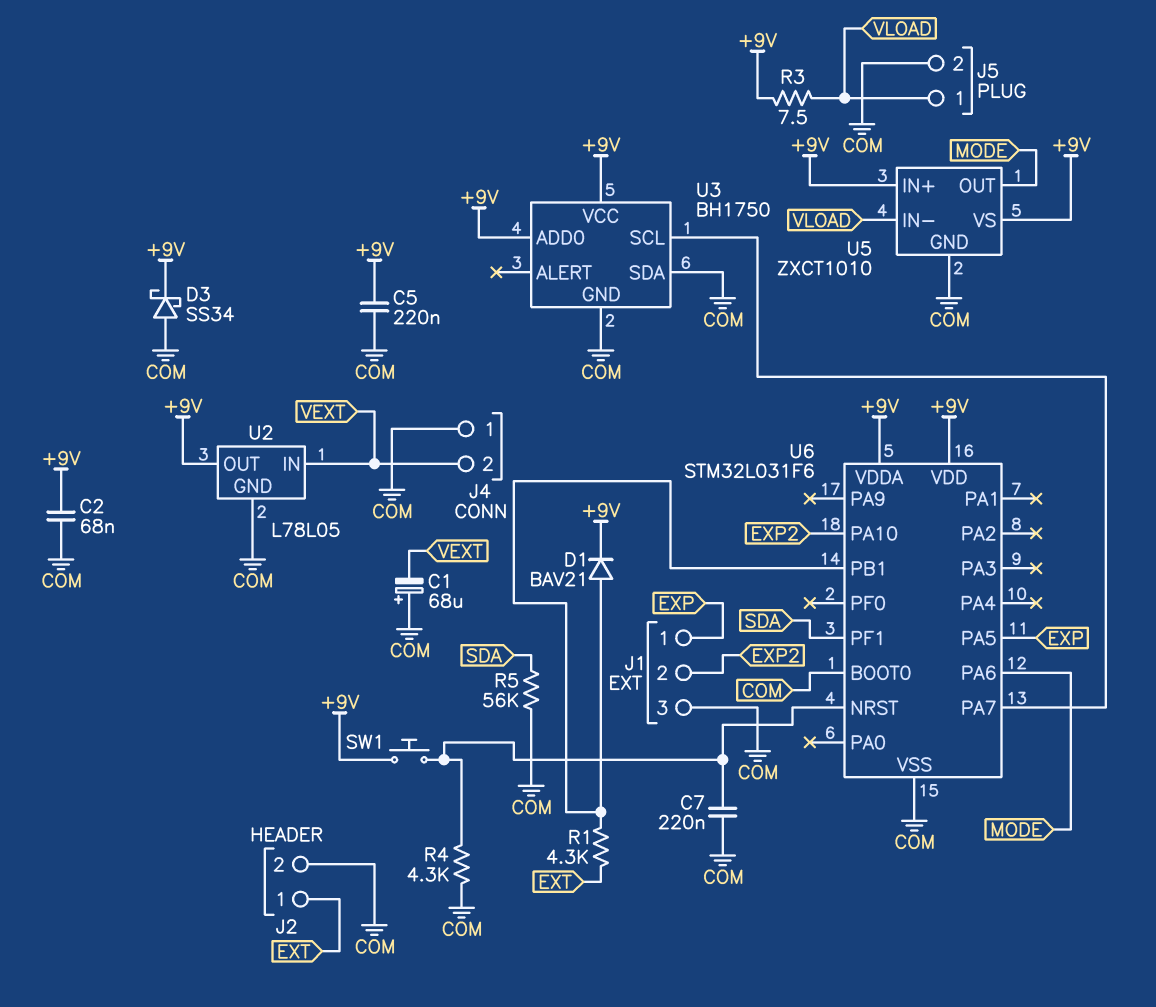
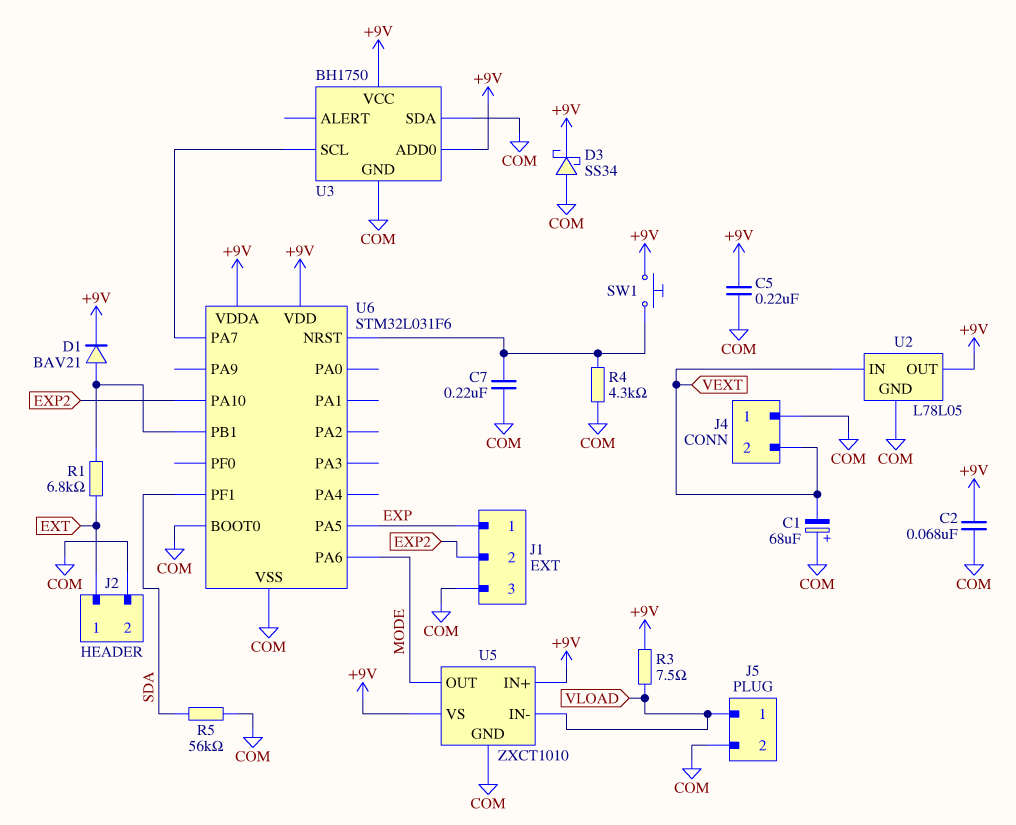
R1: 4.3k (EXT, U6/PB1) -> 6.8k (EXT, U6/PB1)

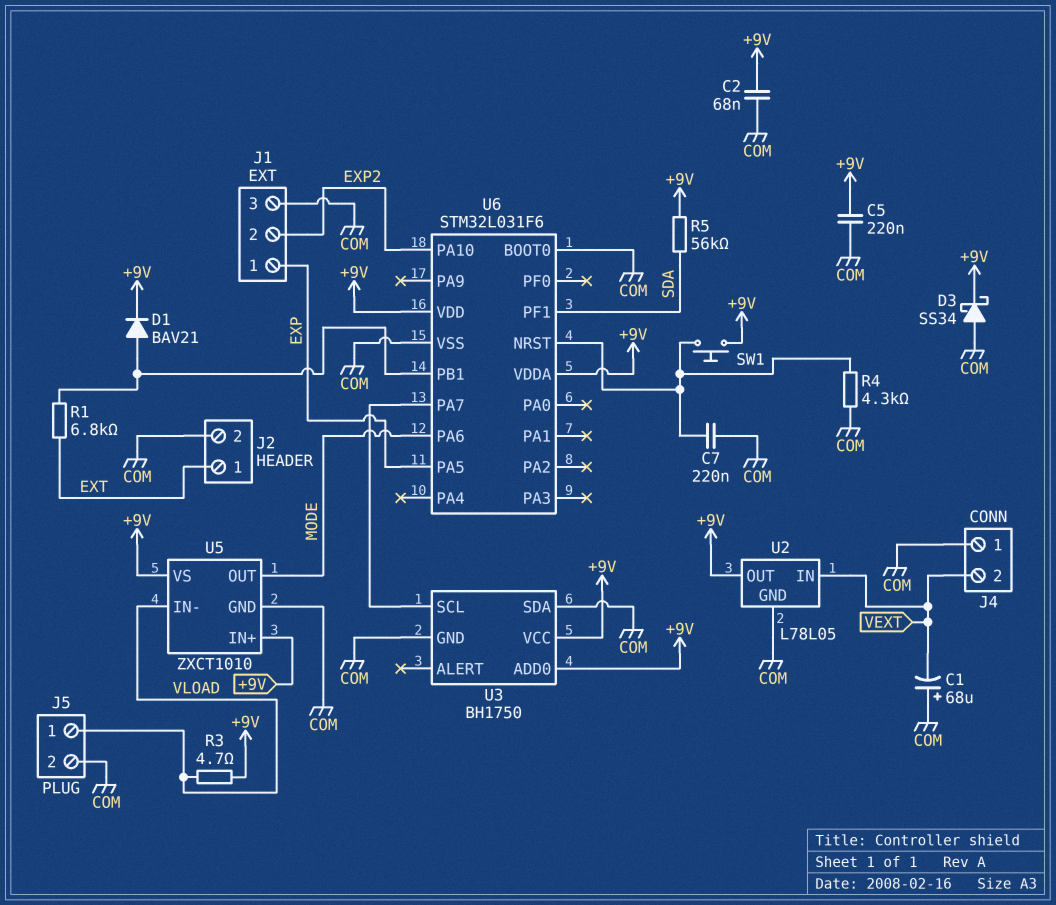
R3: 7.5 (+9V, VLOAD) -> 4.7 (+9V, VLOAD)
R5: 56k (COM, SDA) -> 56k (+9V, SDA)

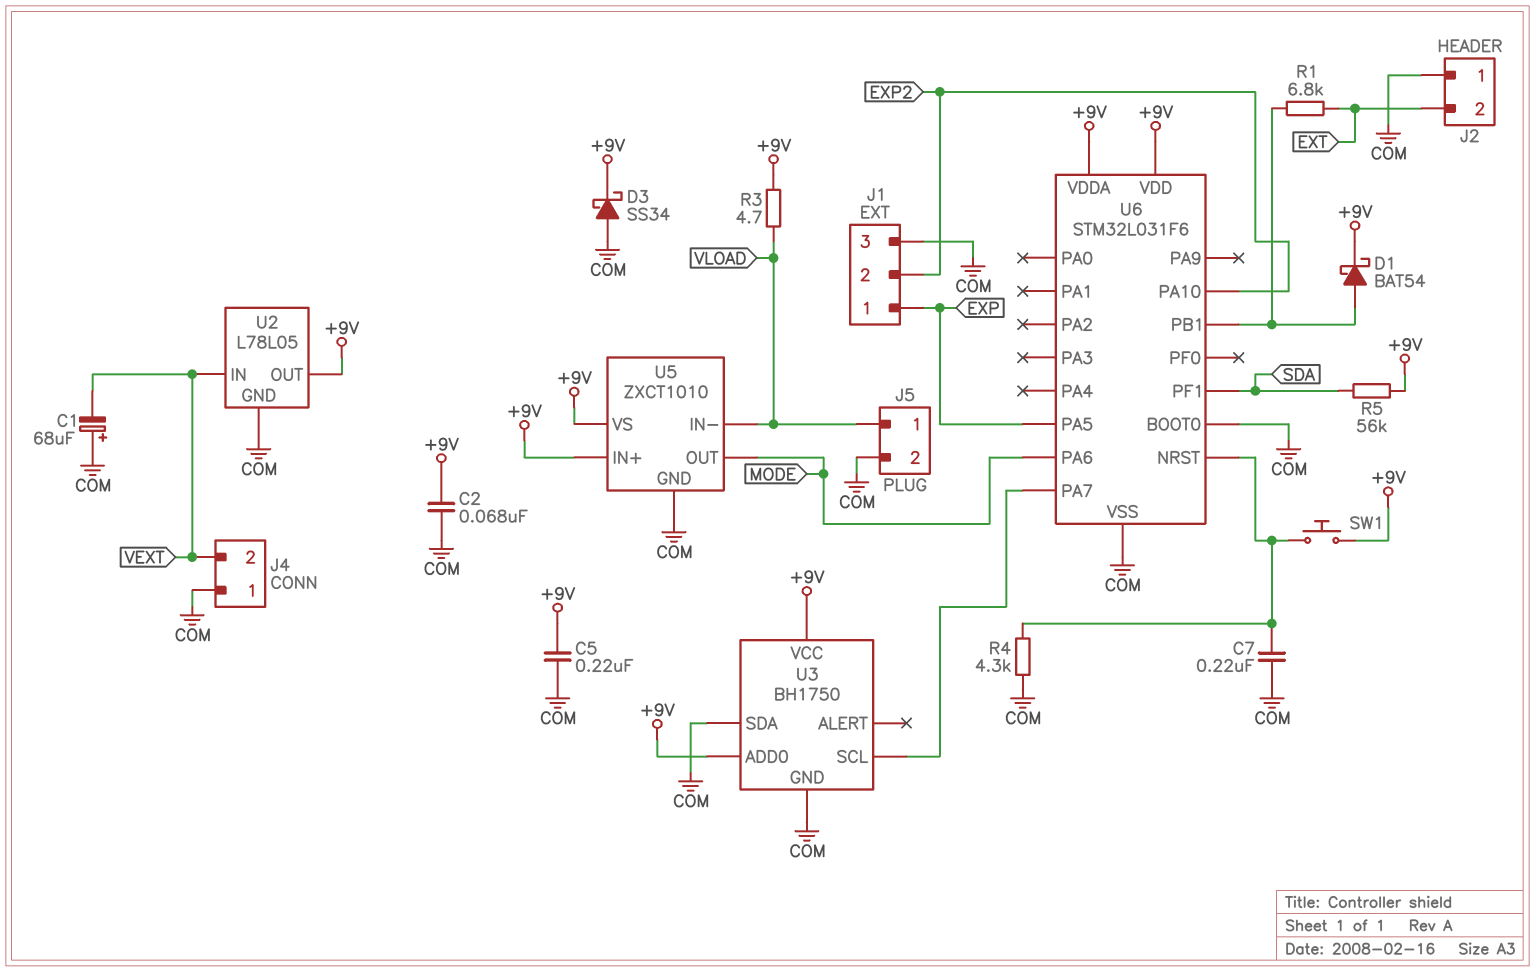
D1: diode BAV21 (A U6/PB1, K +9V) -> schottky BAT54 (A U6/PB1, K +9V)
J2 pin 1: EXT -> COM
J2 pin 2: COM -> EXT

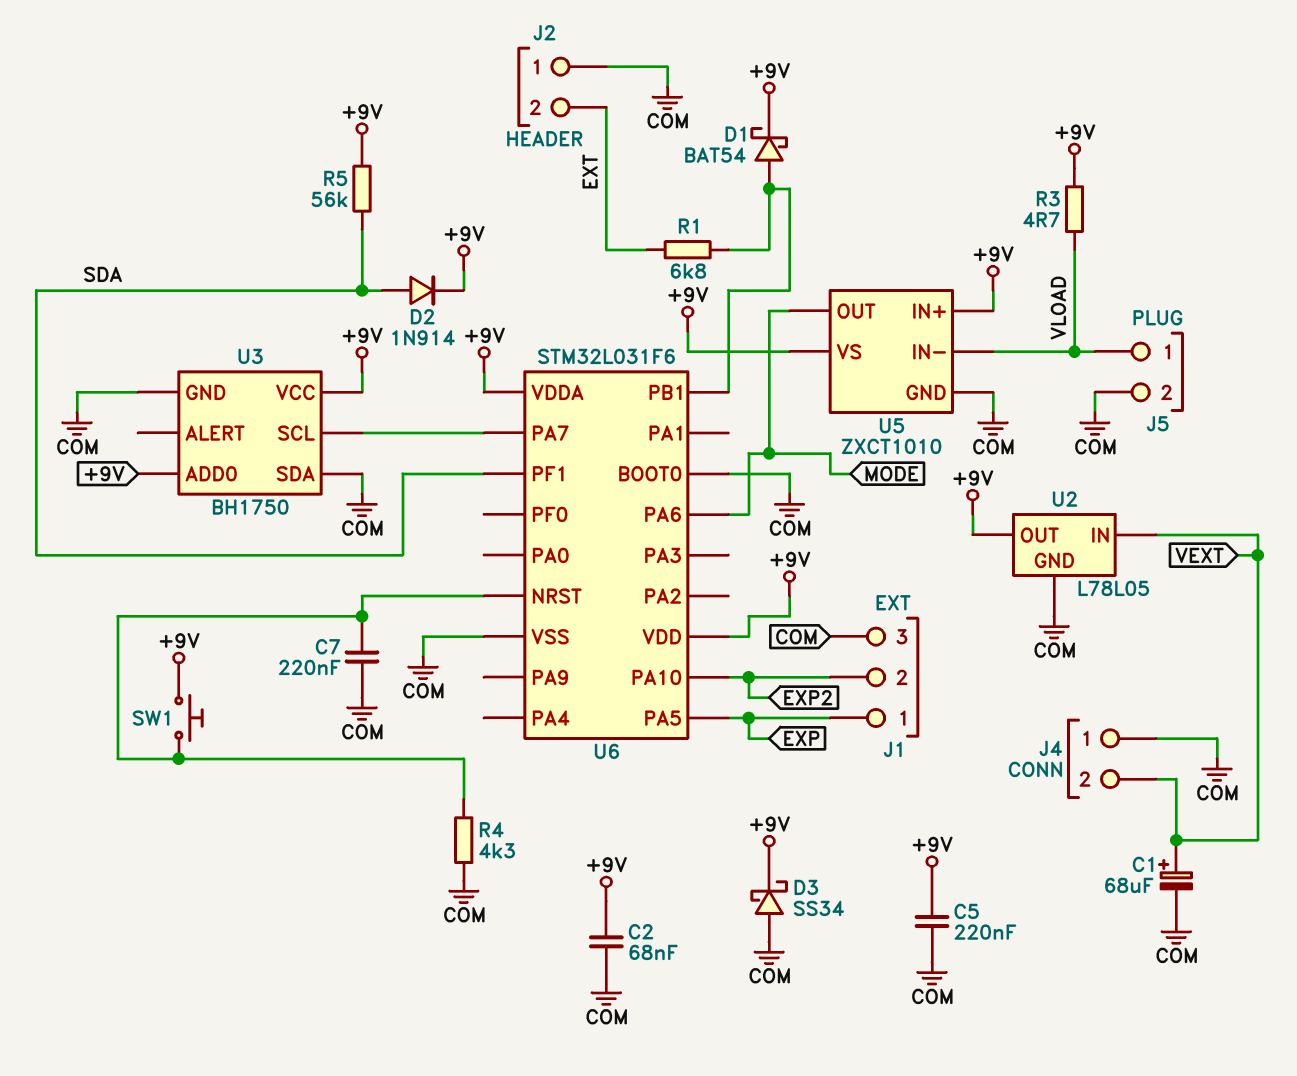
C1: 68uF (plus COM, minus VEXT) -> 68uF (plus VEXT, minus COM)
D2: none -> diode 1N914 (A SDA, K +9V)

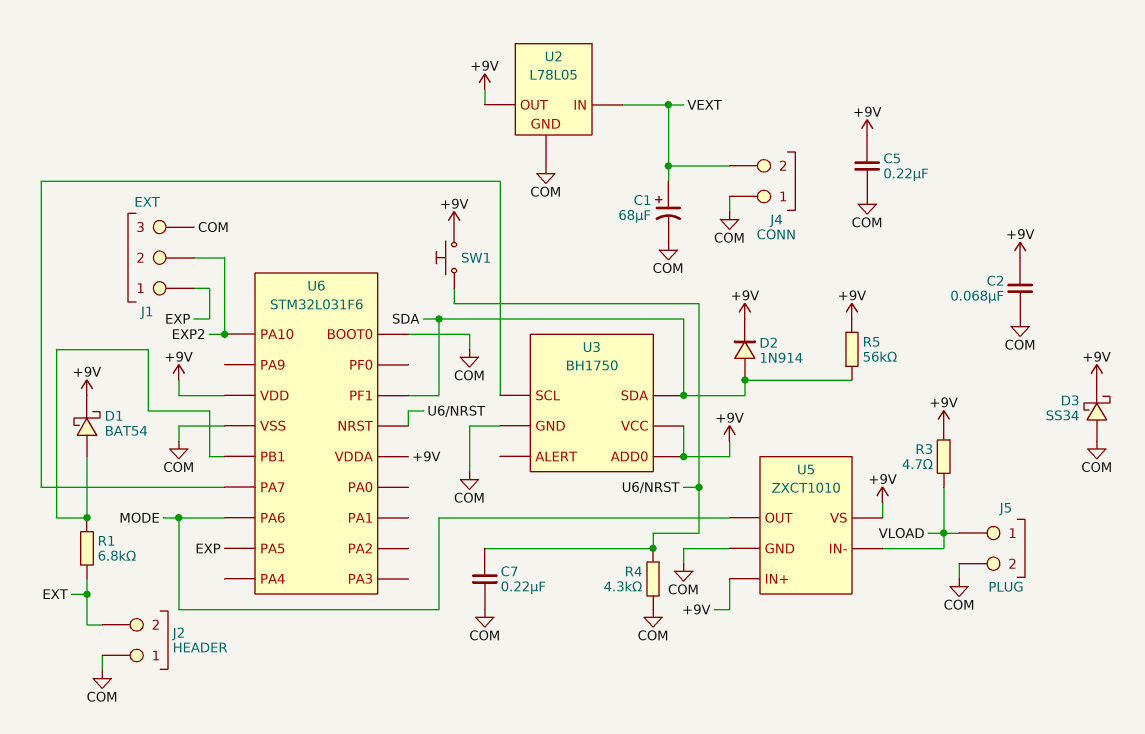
U3 pin SDA: COM -> SDA

